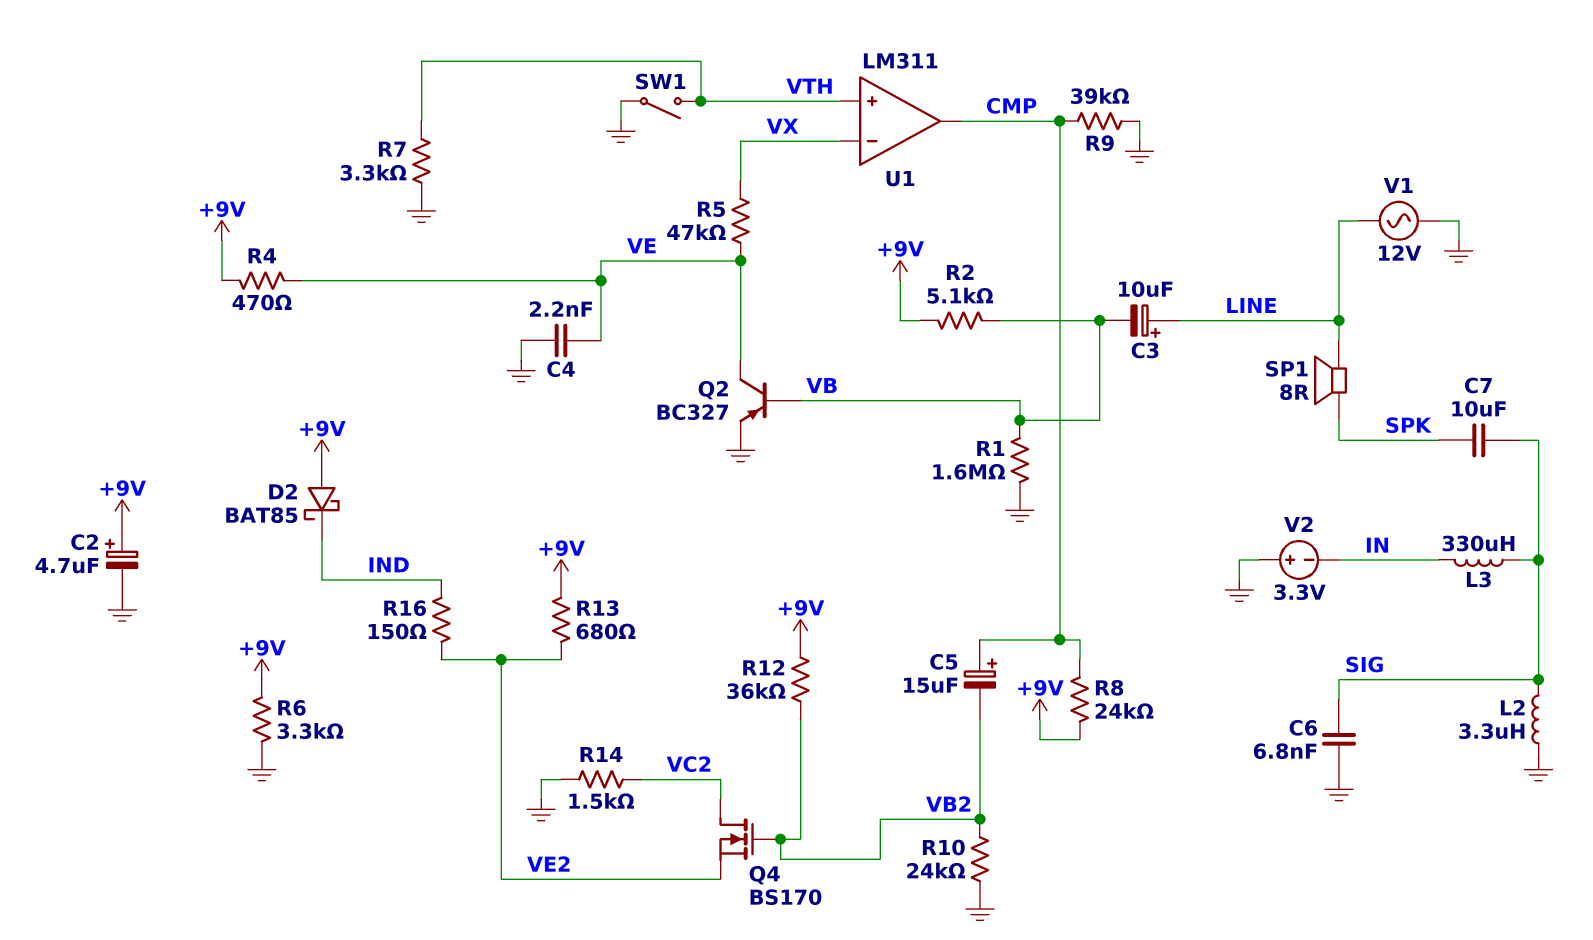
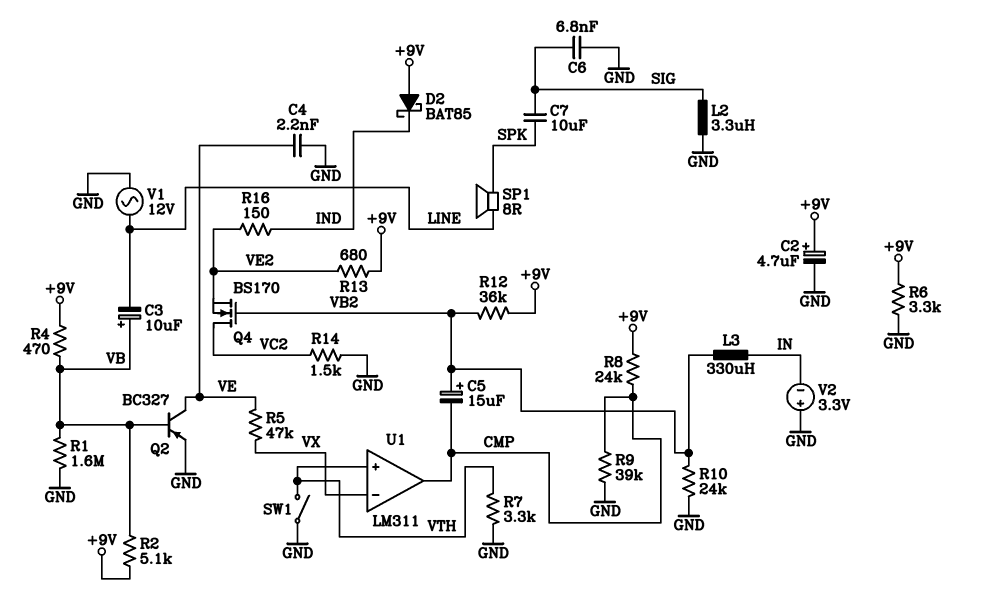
C3: 10uF (plus LINE, minus VB) -> 10uF (plus VB, minus LINE)
C5: 15uF (plus CMP, minus VB2) -> 15uF (plus VB2, minus CMP)
L3: 330uH (IN, SIG) -> 330uH (IN, VB2)
R4: 470 (+9V, VE) -> 470 (+9V, VB)

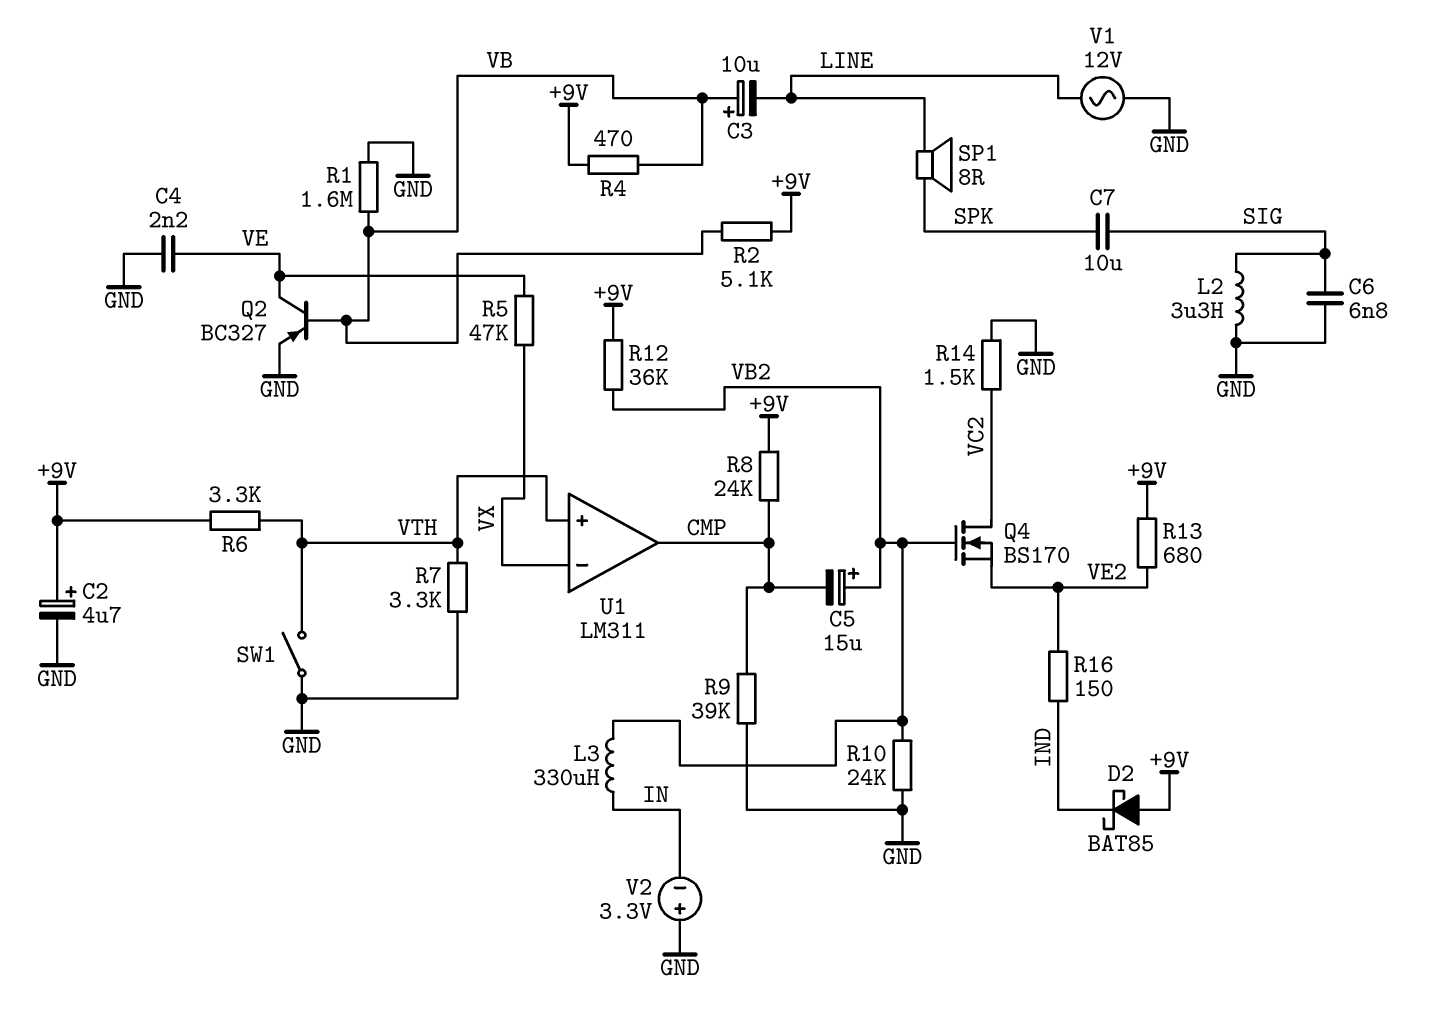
R6: 3.3k (+9V, GND) -> 3.3k (+9V, VTH)

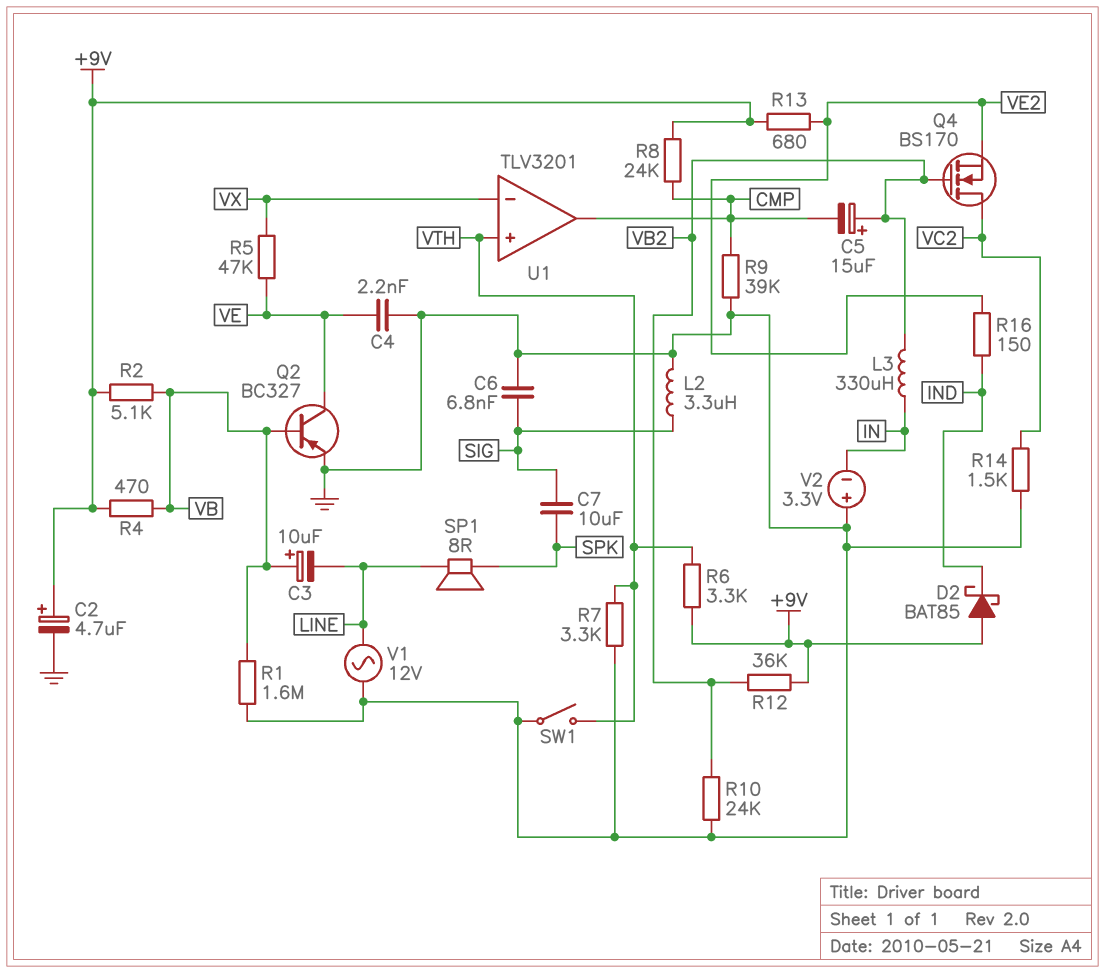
U1: LM311 -> TLV3201

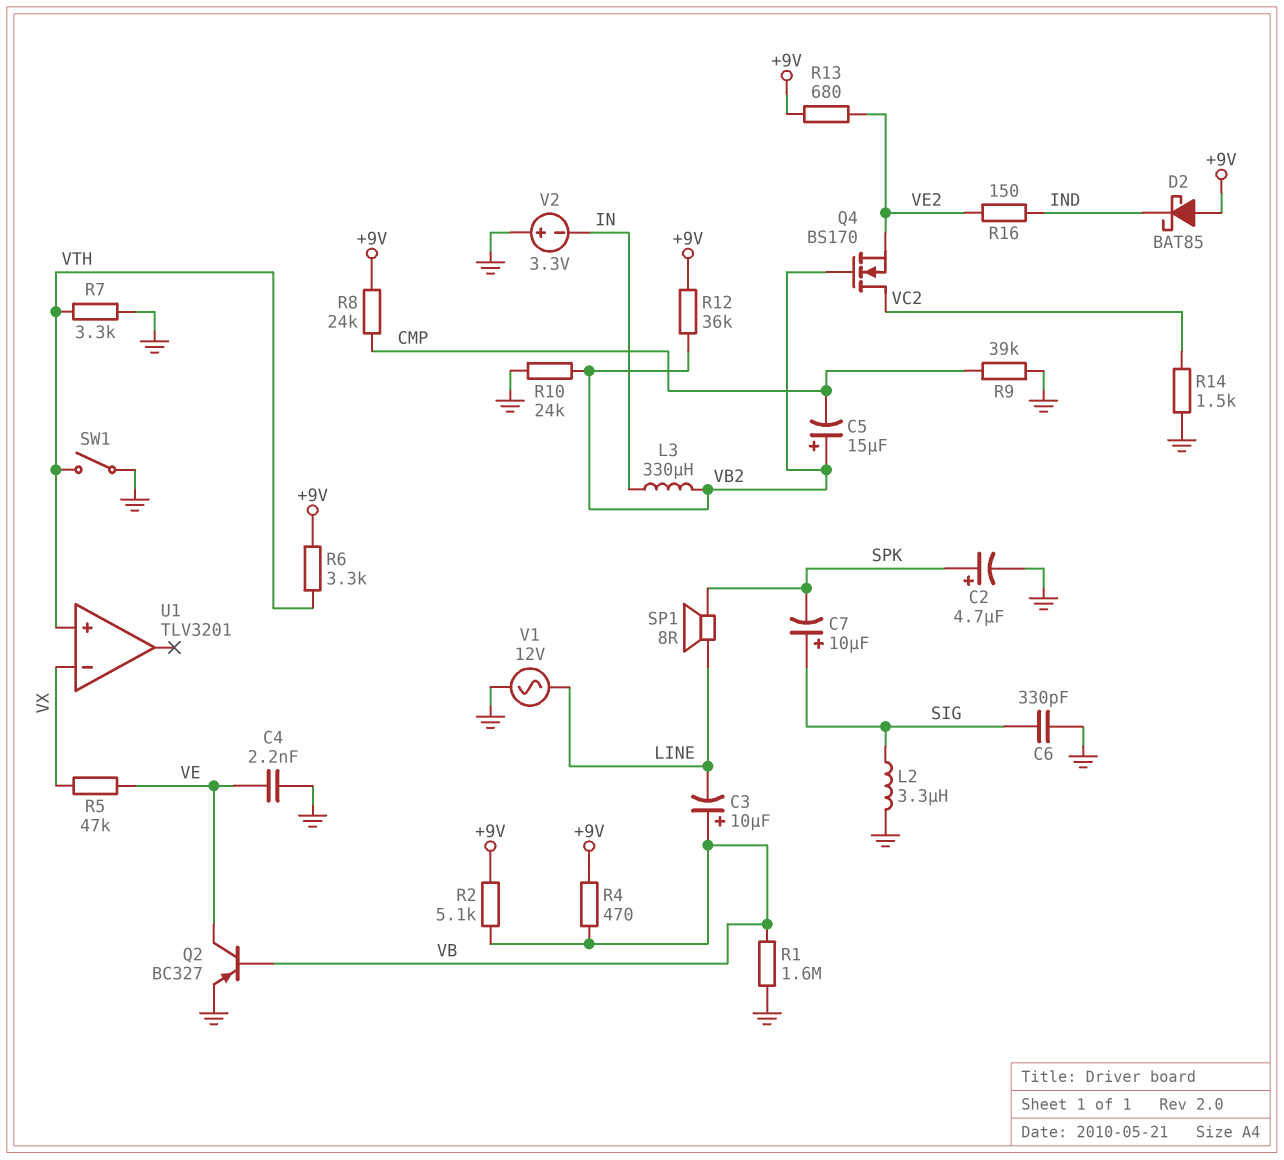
C2: 4.7uF (plus +9V, minus GND) -> 4.7uF (plus SPK, minus GND)
C6: 6.8nF (GND, SIG) -> 330pF (GND, SIG)
C7: 10uF (SIG, SPK) -> 10uF (plus SIG, minus SPK)
U1 pin out: CMP -> none

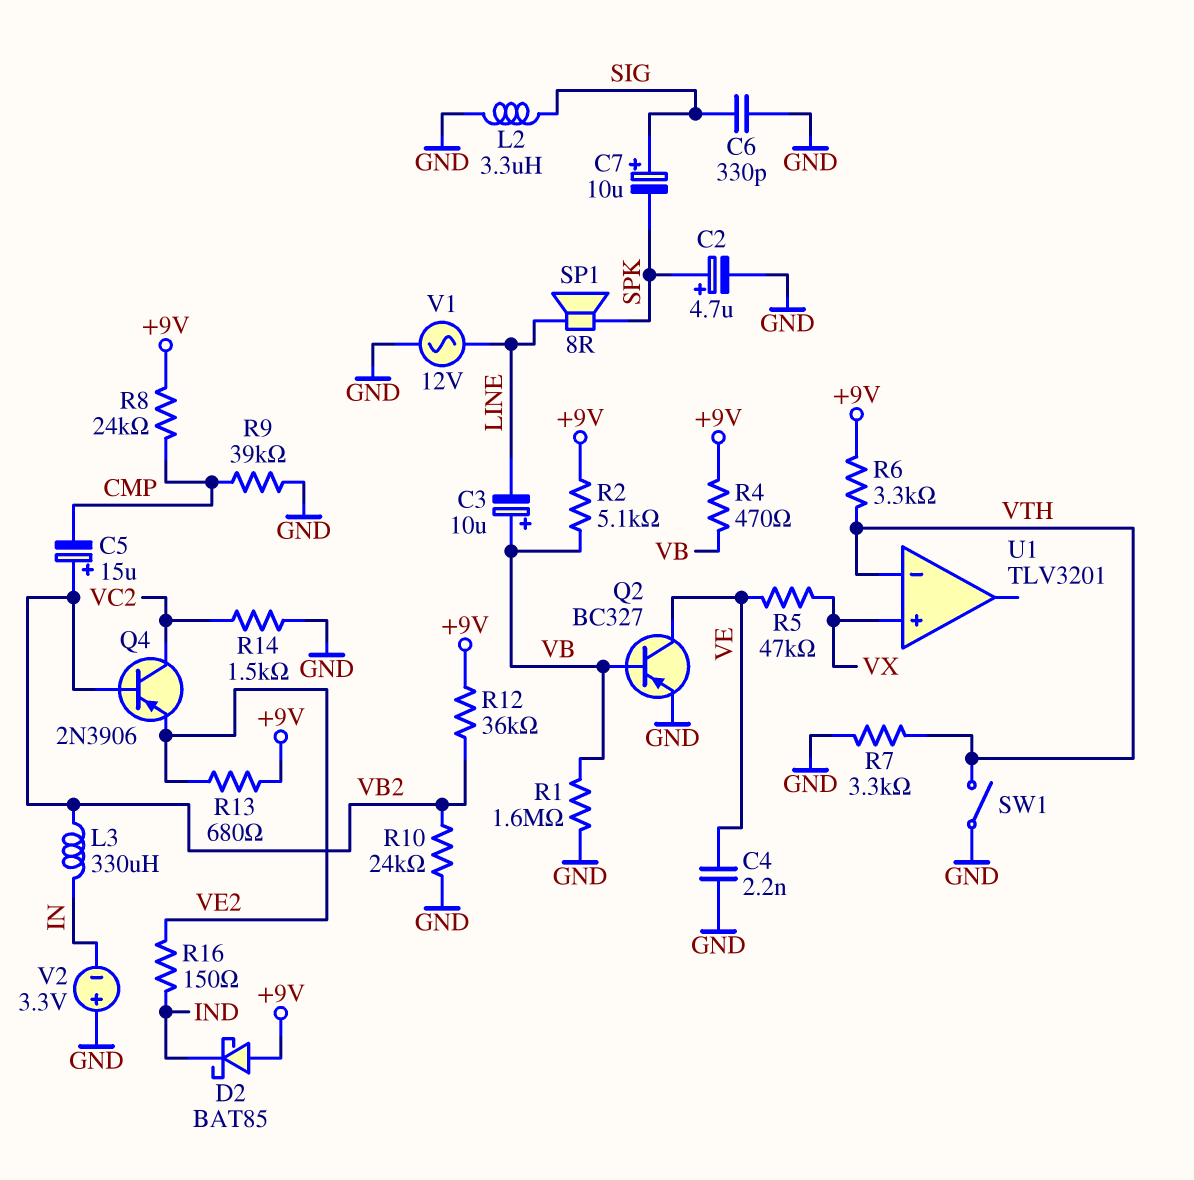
Q4: NMOS BS170 (G VB2, D VC2, S VE2) -> PNP 2N3906 (B VB2, C VC2, E VE2)
U1 pin in+: VTH -> VX
U1 pin in-: VX -> VTH

